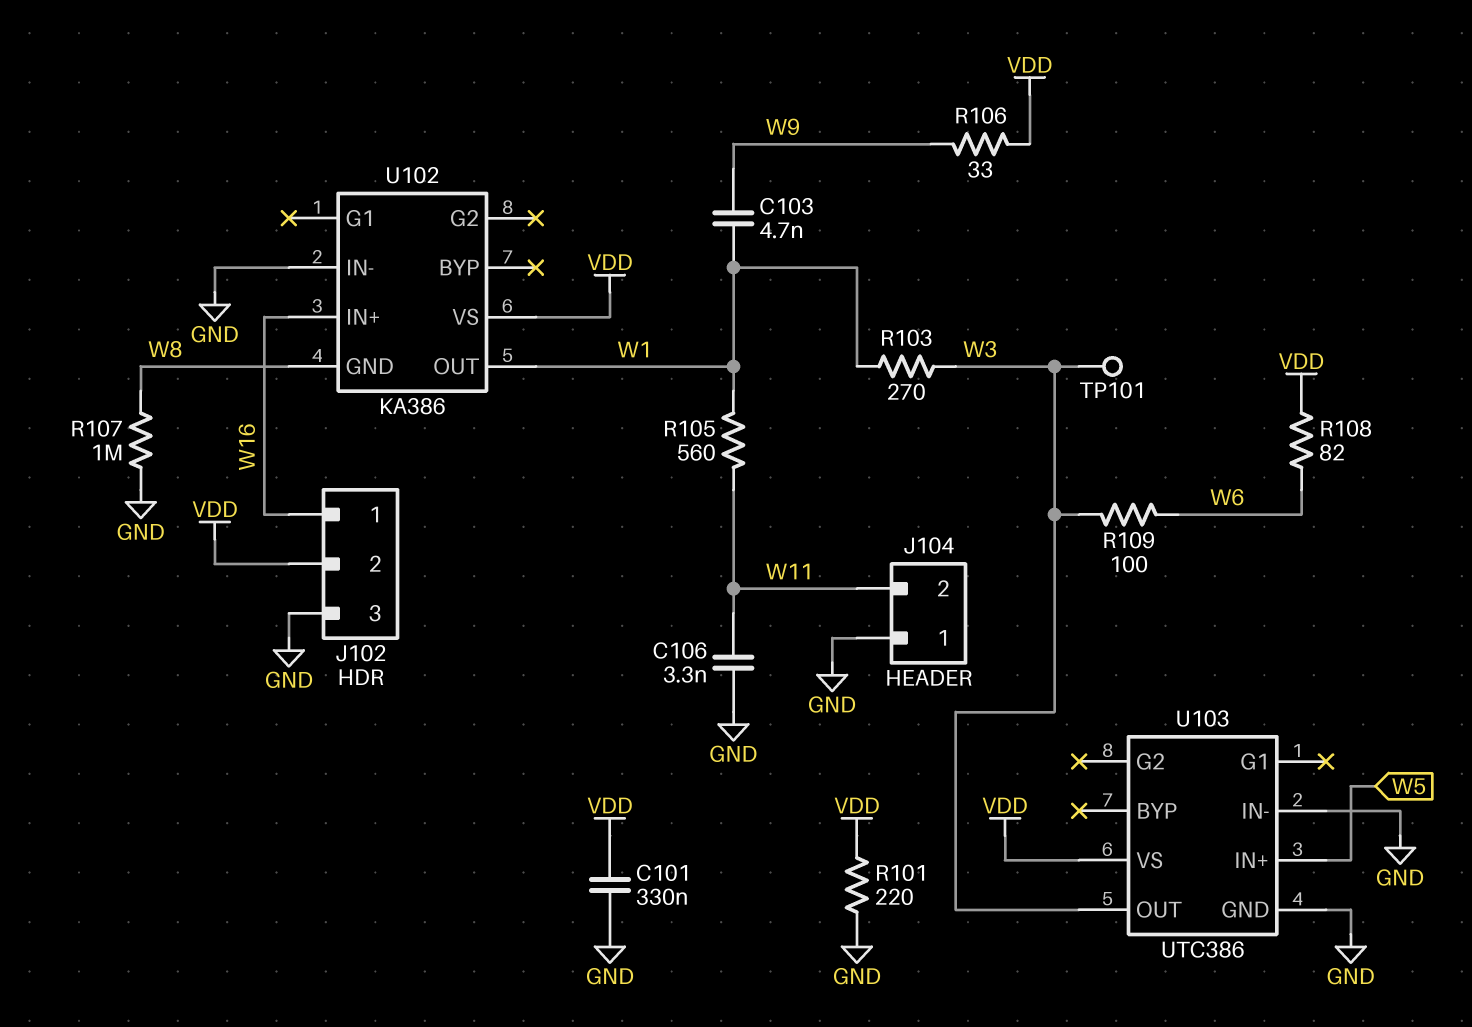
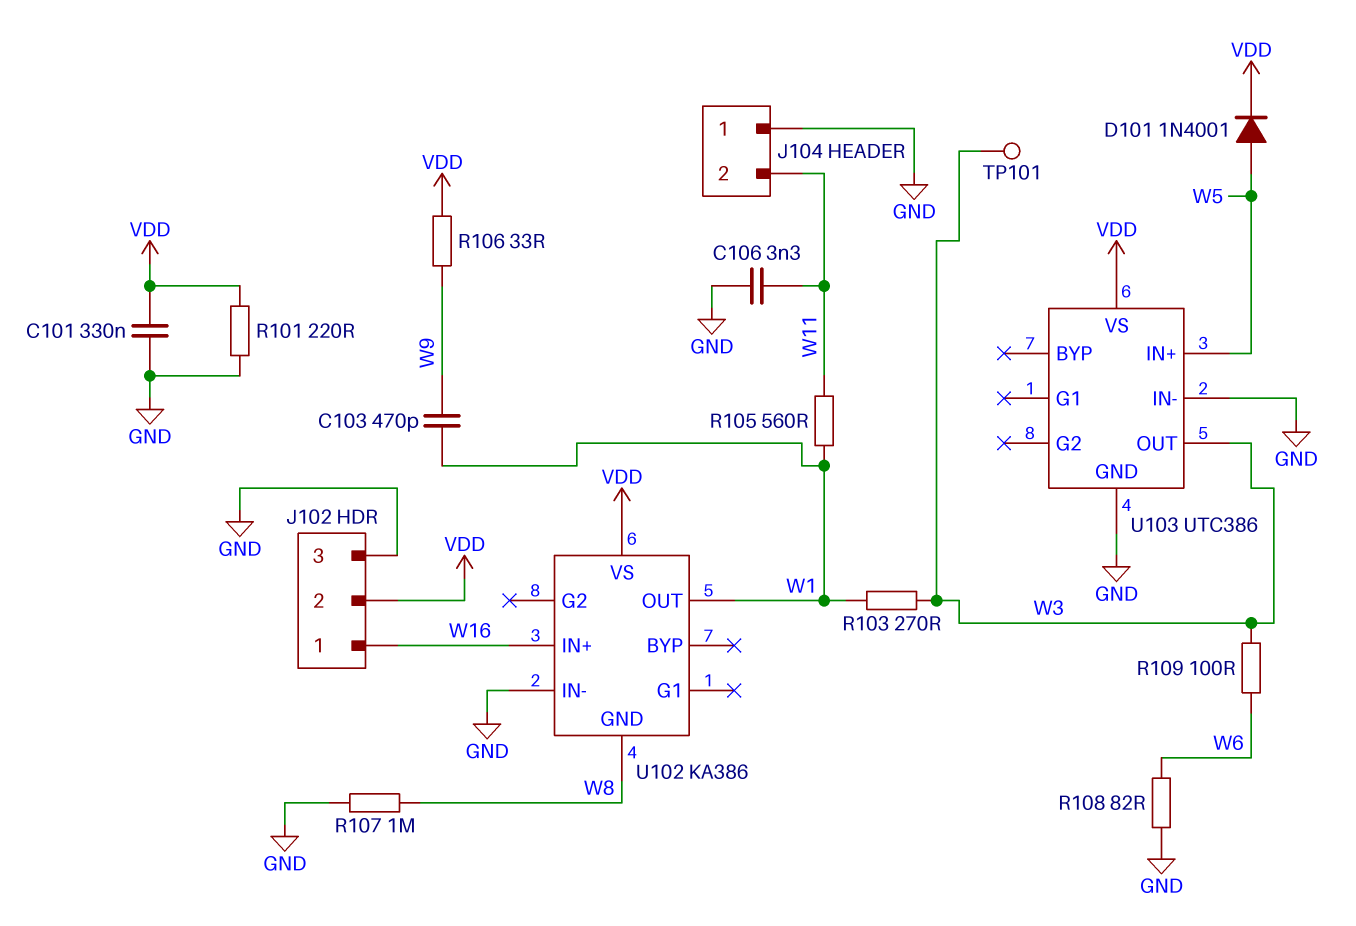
C103: 4.7nF (W1, W9) -> 470pF (W1, W9)
D101: none -> diode 1N4001 (A W5, K VDD)
R108: 82 (VDD, W6) -> 82 (GND, W6)

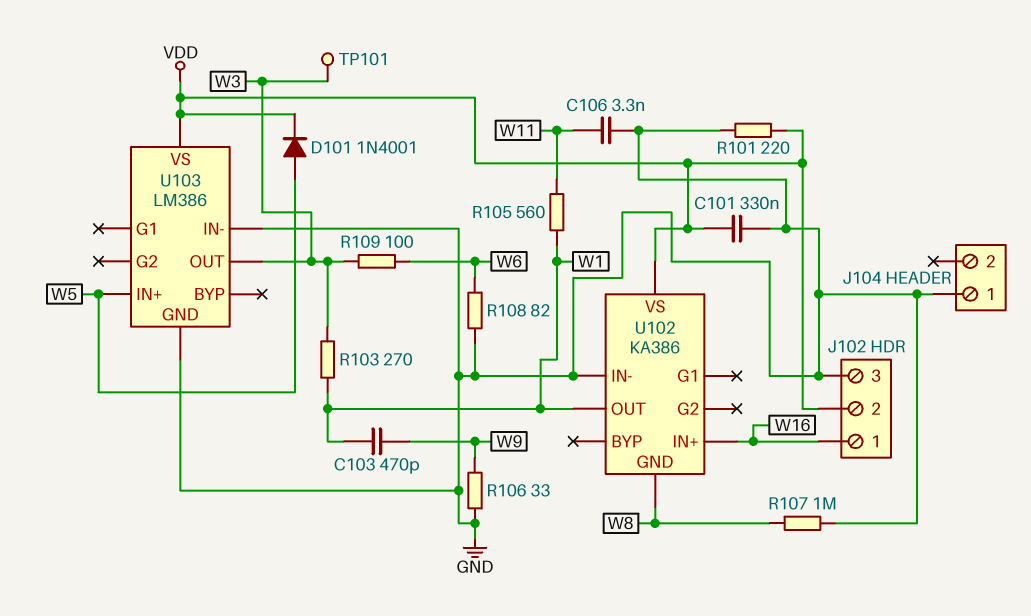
J104 pin 2: W11 -> none
R106: 33 (VDD, W9) -> 33 (GND, W9)
U103: UTC386 -> LM386

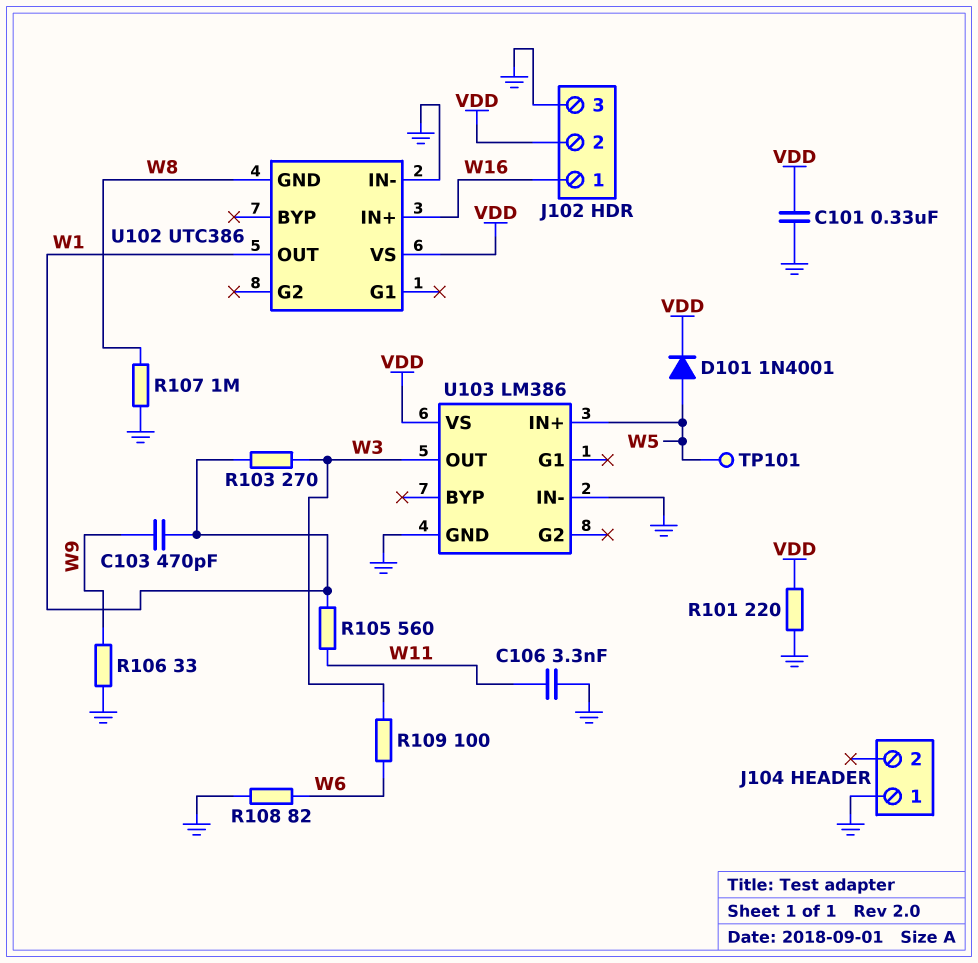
TP101: test point (W3) -> test point (W5)
U102: KA386 -> UTC386

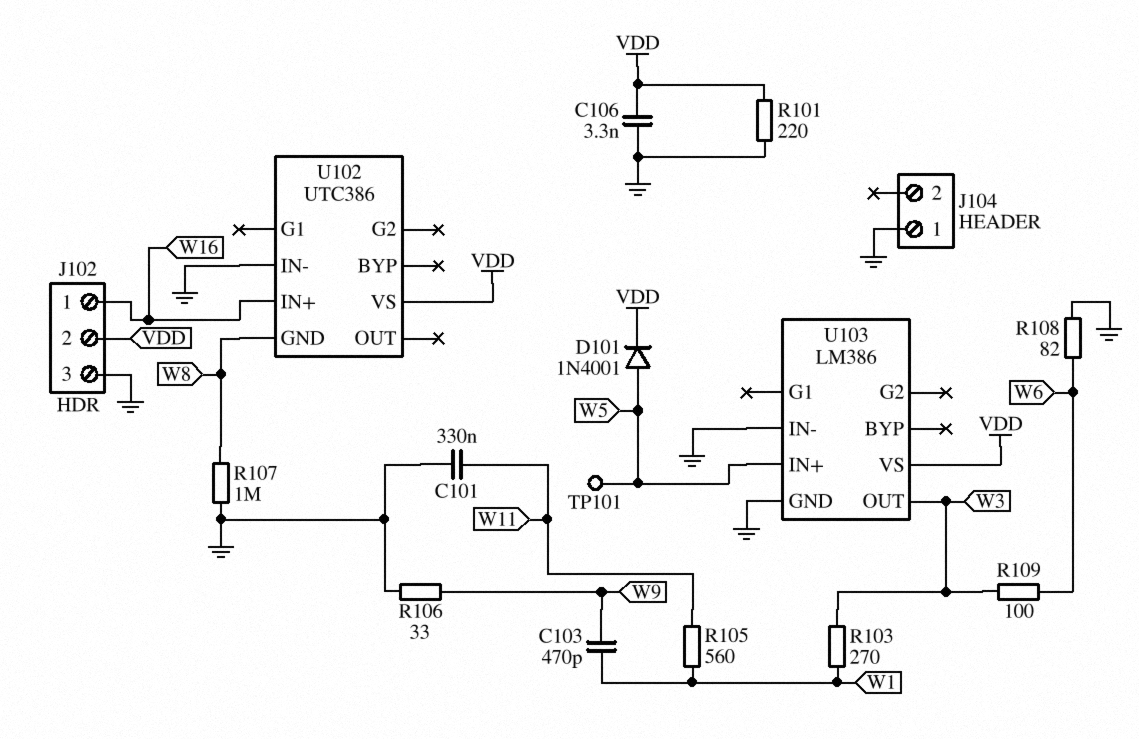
C101: 330nF (GND, VDD) -> 330nF (GND, W11)
C106: 3.3nF (GND, W11) -> 3.3nF (GND, VDD)
U102 pin OUT: W1 -> none

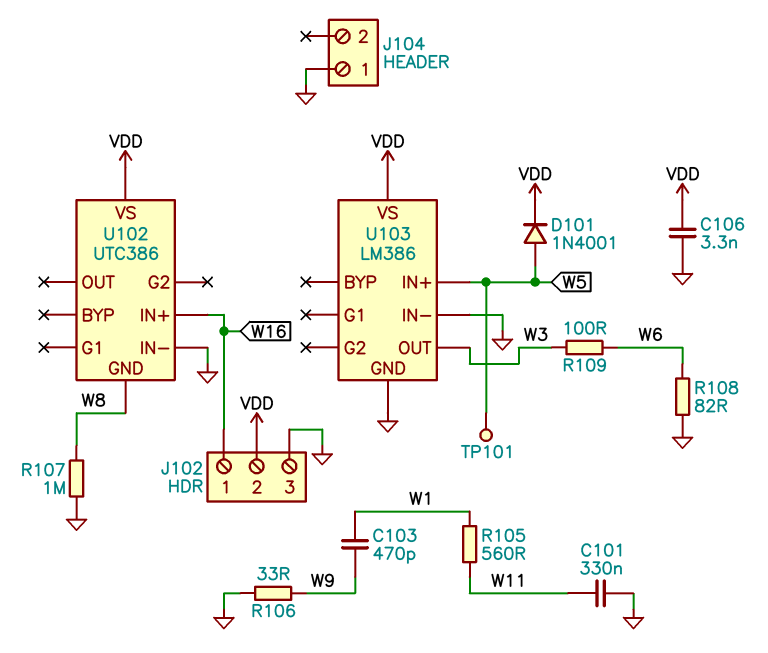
R101: 220 (GND, VDD) -> none
R103: 270 (W1, W3) -> none

